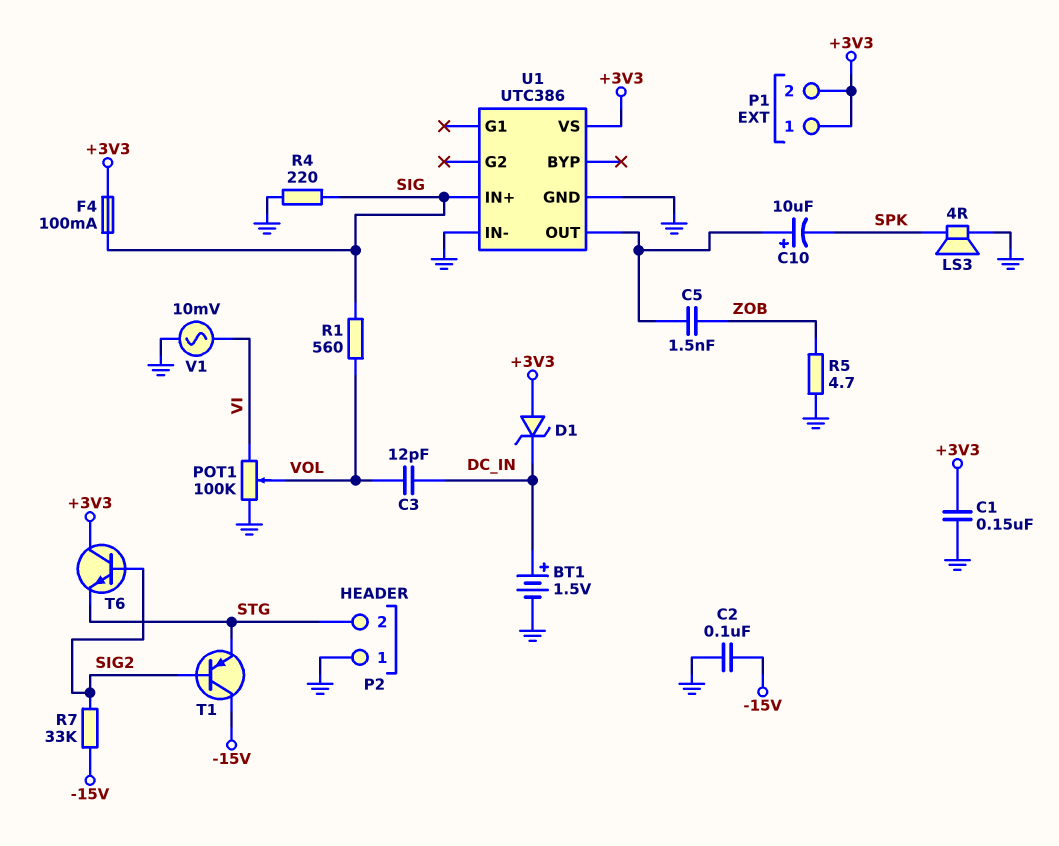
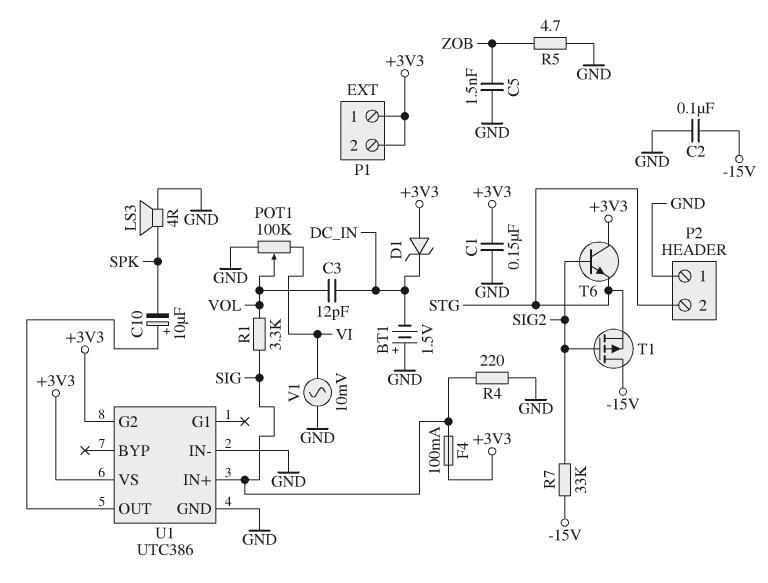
BT1: 1.5V (plus DC_IN, minus GND) -> 1.5V (plus GND, minus DC_IN)
C5: 1.5nF (U1/OUT, ZOB) -> 1.5nF (GND, ZOB)
R1: 560 (SIG, VOL) -> 3.3k (SIG, VOL)
T1: PNP (B SIG2, C -15V, E STG) -> PMOS (G SIG2, D -15V, S STG)
U1 pin G2: none -> +3V3

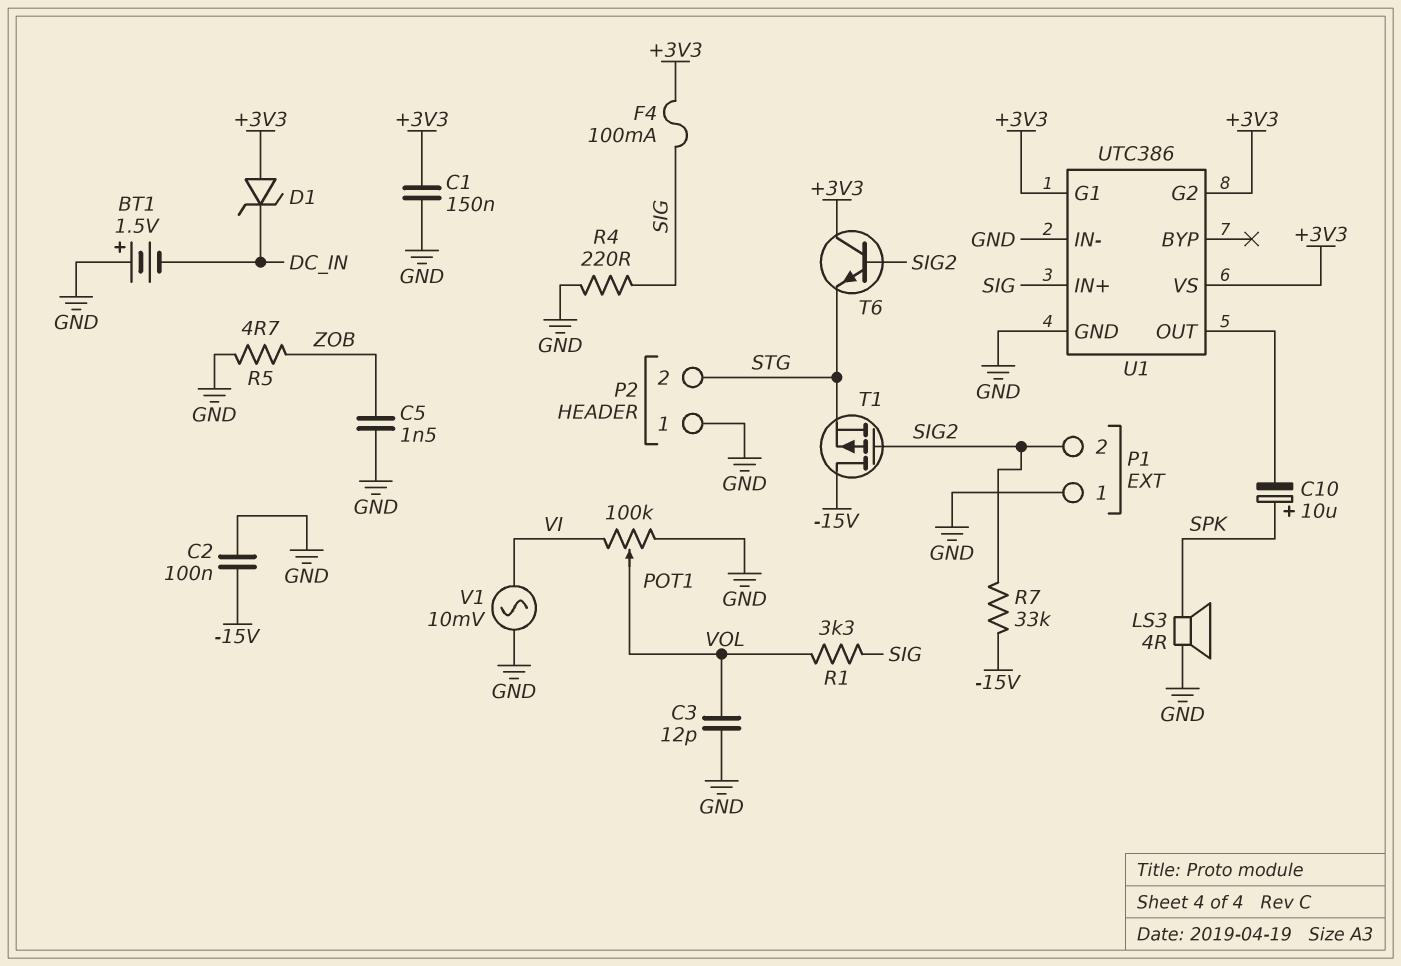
C3: 12pF (DC_IN, VOL) -> 12pF (GND, VOL)
C10: 10uF (plus U1/OUT, minus SPK) -> 10uF (plus SPK, minus U1/OUT)
P1 pin 1: +3V3 -> GND
P1 pin 2: +3V3 -> SIG2
U1 pin G1: none -> +3V3

